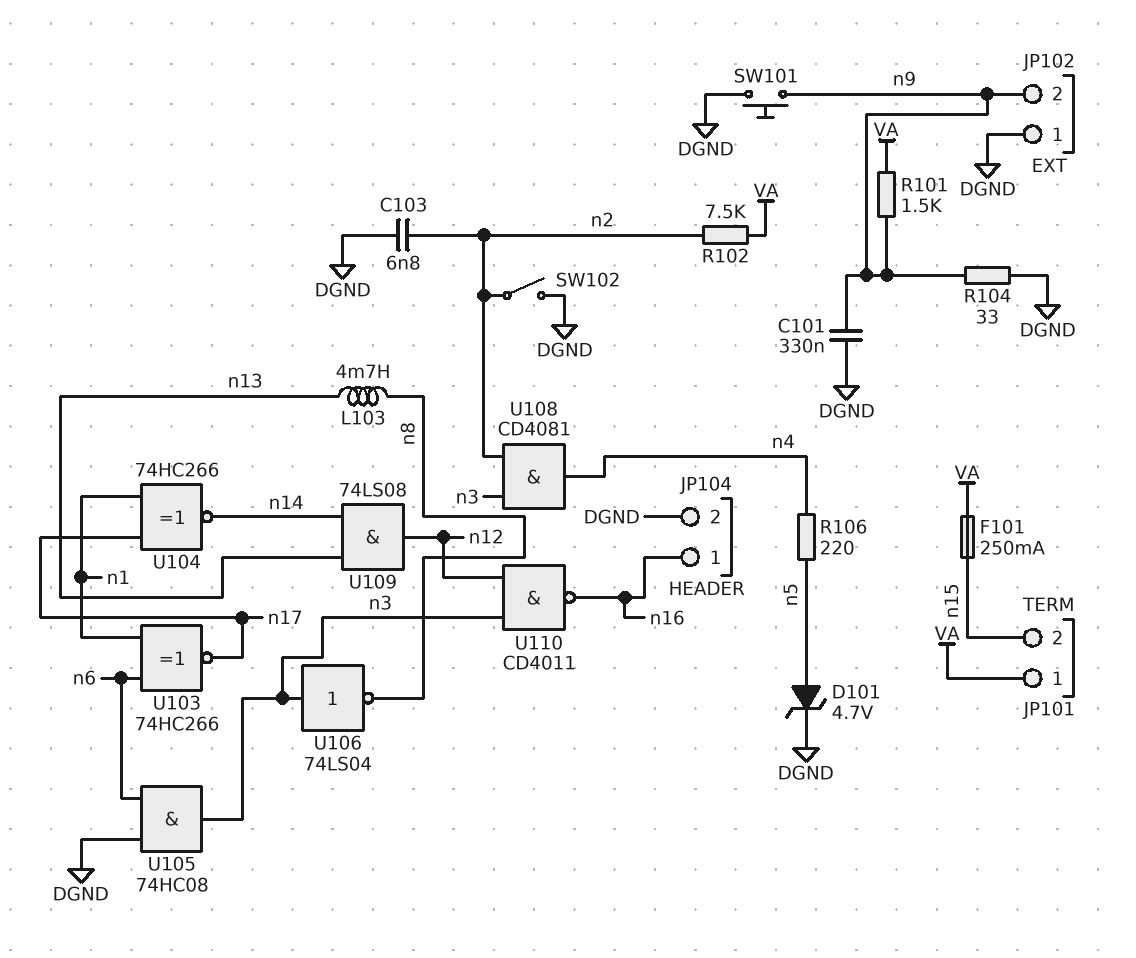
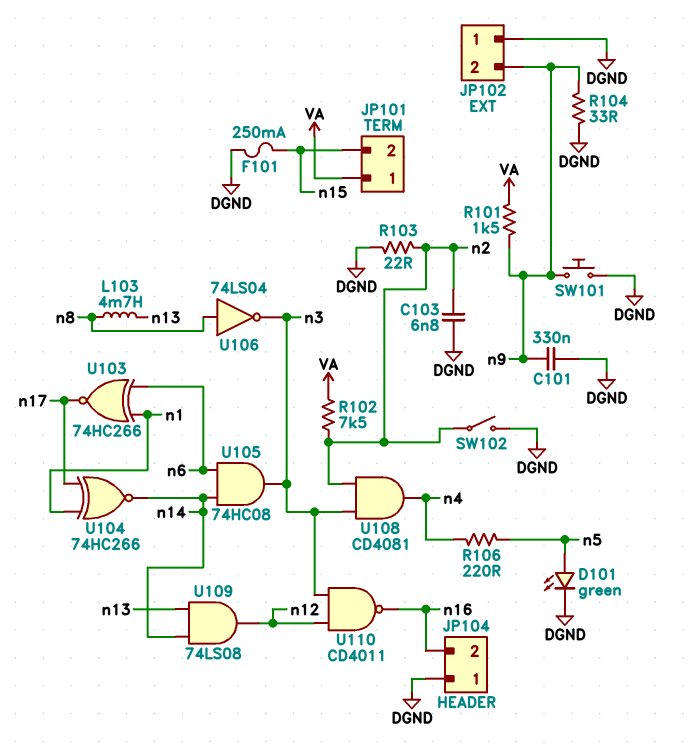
D101: zener 4.7V (A n5, K DGND) -> LED green (A n5, K DGND)
F101: 250mA (VA, n15) -> 250mA (DGND, n15)
JP104 pin 1: n16 -> DGND
JP104 pin 2: DGND -> n16
R103: none -> 22 (DGND, n2)
U105: AND 74HC08 (in DGND, in n6, out n3) -> AND 74HC08 (in n6, in n14, out n3)
U106: NOT 74LS04 (in n3, out n8) -> NOT 74LS04 (in n8, out n3)

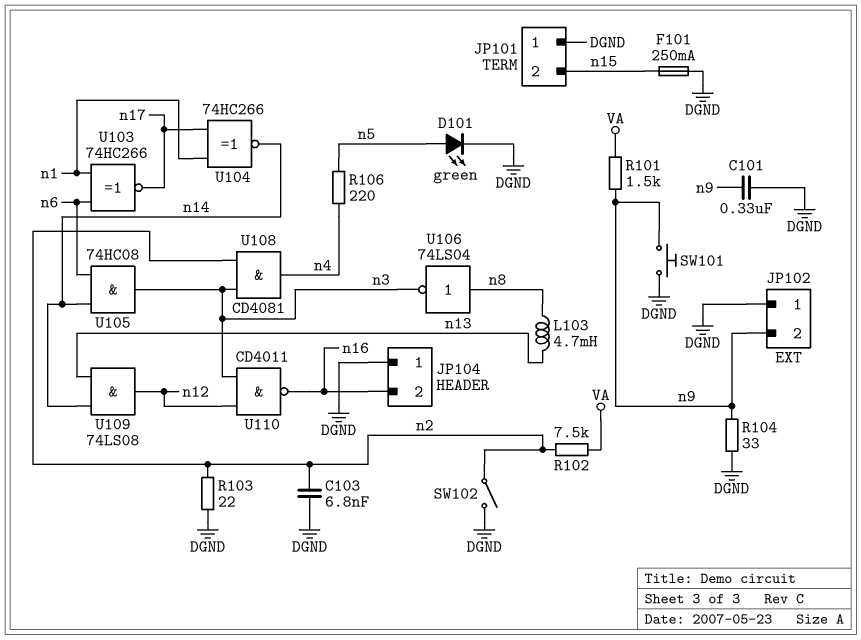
JP101 pin 1: VA -> DGND

